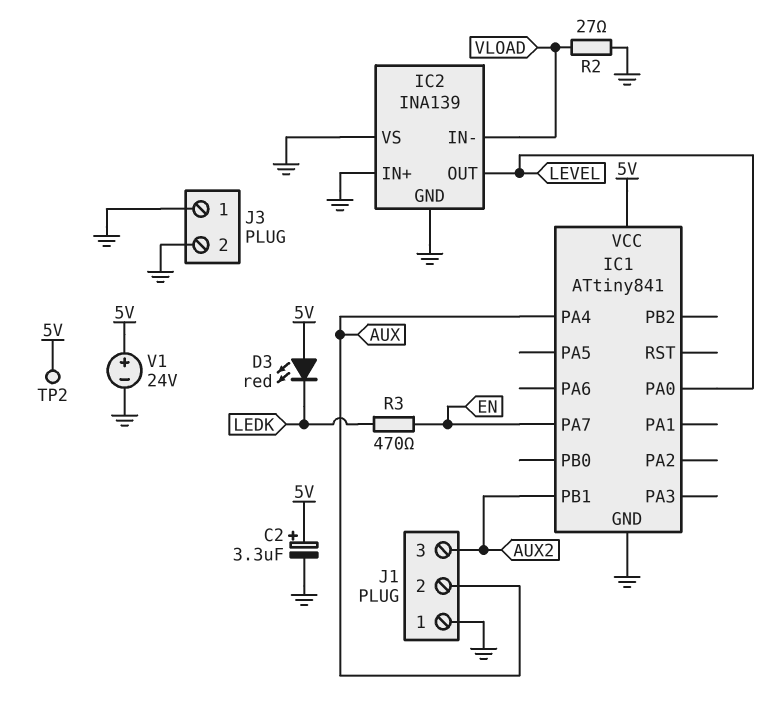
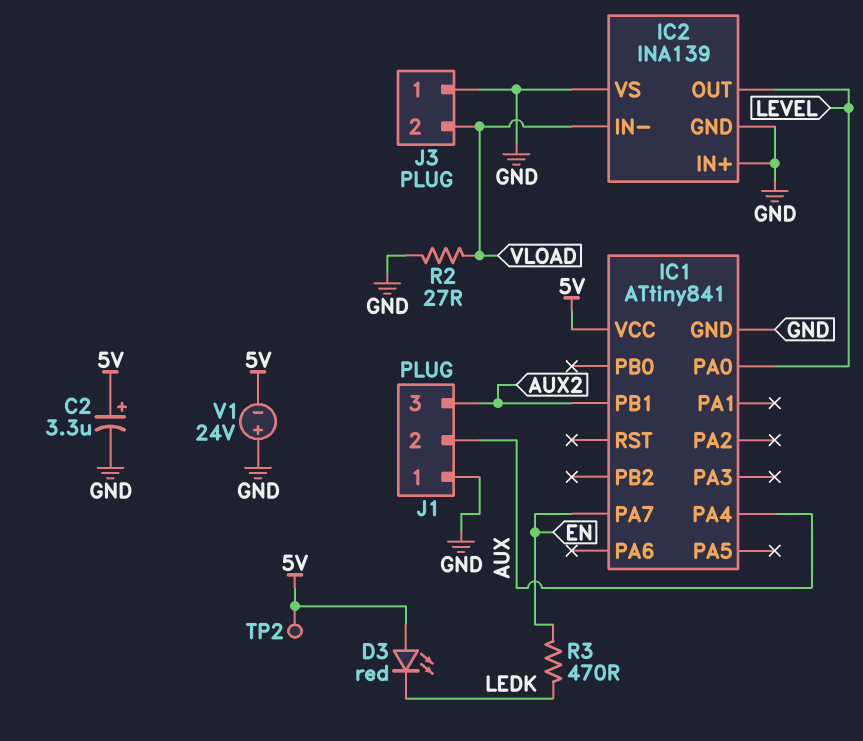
J3 pin 2: GND -> VLOAD
V1: 24V (plus 5V, minus GND) -> 24V (plus GND, minus 5V)

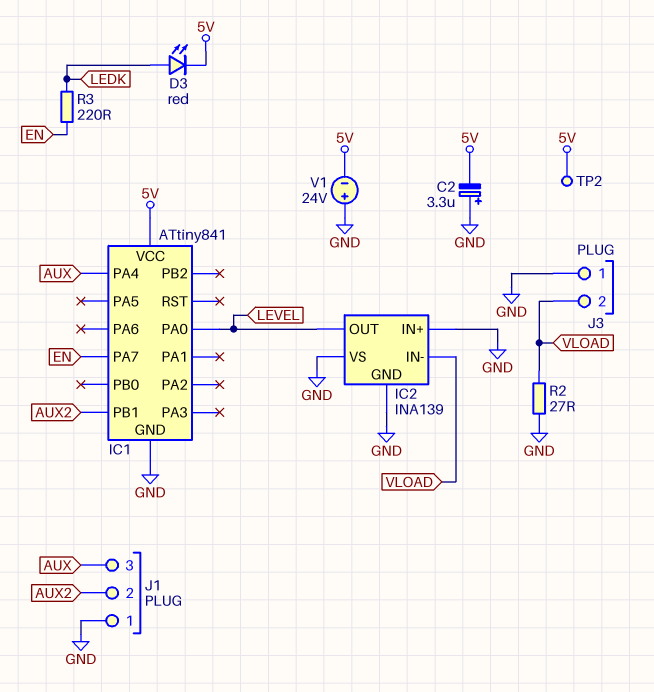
C2: 3.3uF (plus 5V, minus GND) -> 3.3uF (plus GND, minus 5V)
D3: LED red (A 5V, K LEDK) -> LED red (A LEDK, K 5V)
J1 pin 2: AUX -> AUX2
J1 pin 3: AUX2 -> AUX
R3: 470 (EN, LEDK) -> 220 (EN, LEDK)

